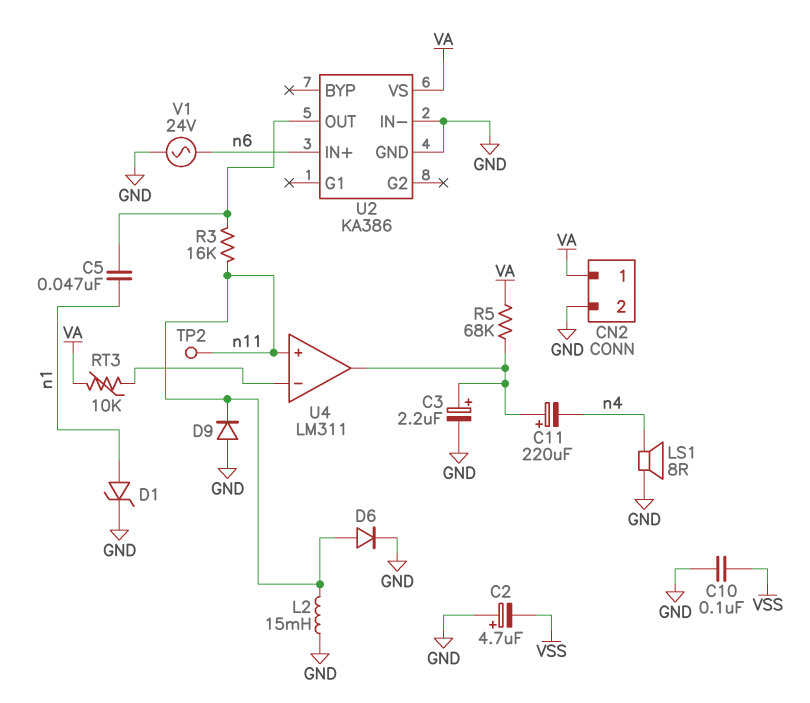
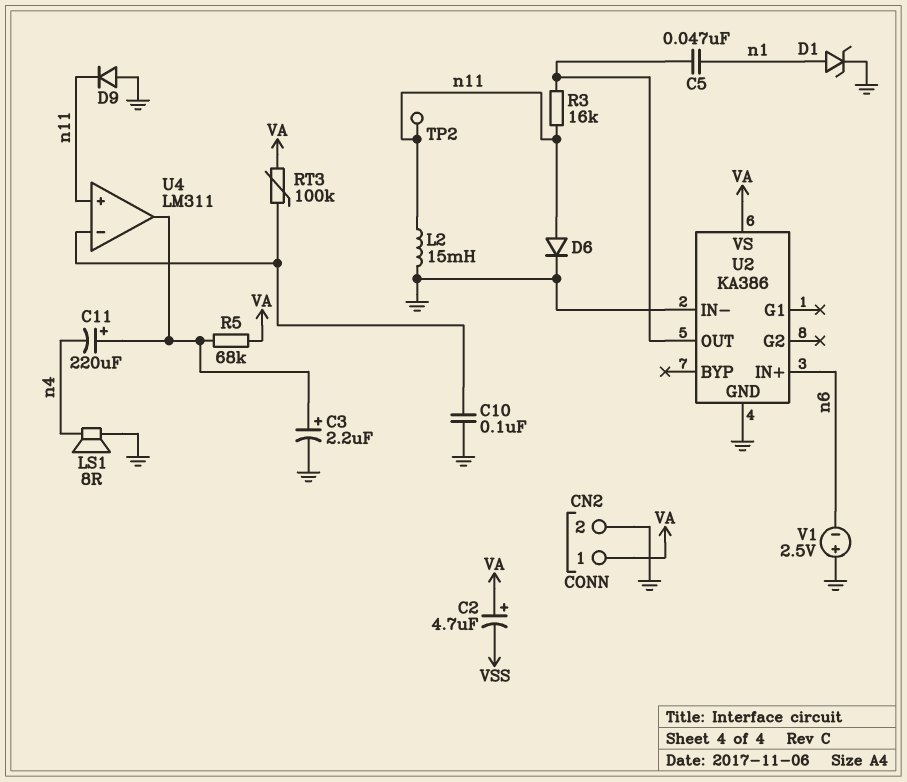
C2: 4.7uF (plus GND, minus VSS) -> 4.7uF (plus VA, minus VSS)
C10: 100nF (GND, VSS) -> 100nF (GND, U4/in-)
RT3: 10k (U4/in-, VA) -> 100k (U4/in-, VA)
V1: AC 24V (GND, n6) -> 2.5V (plus GND, minus n6)

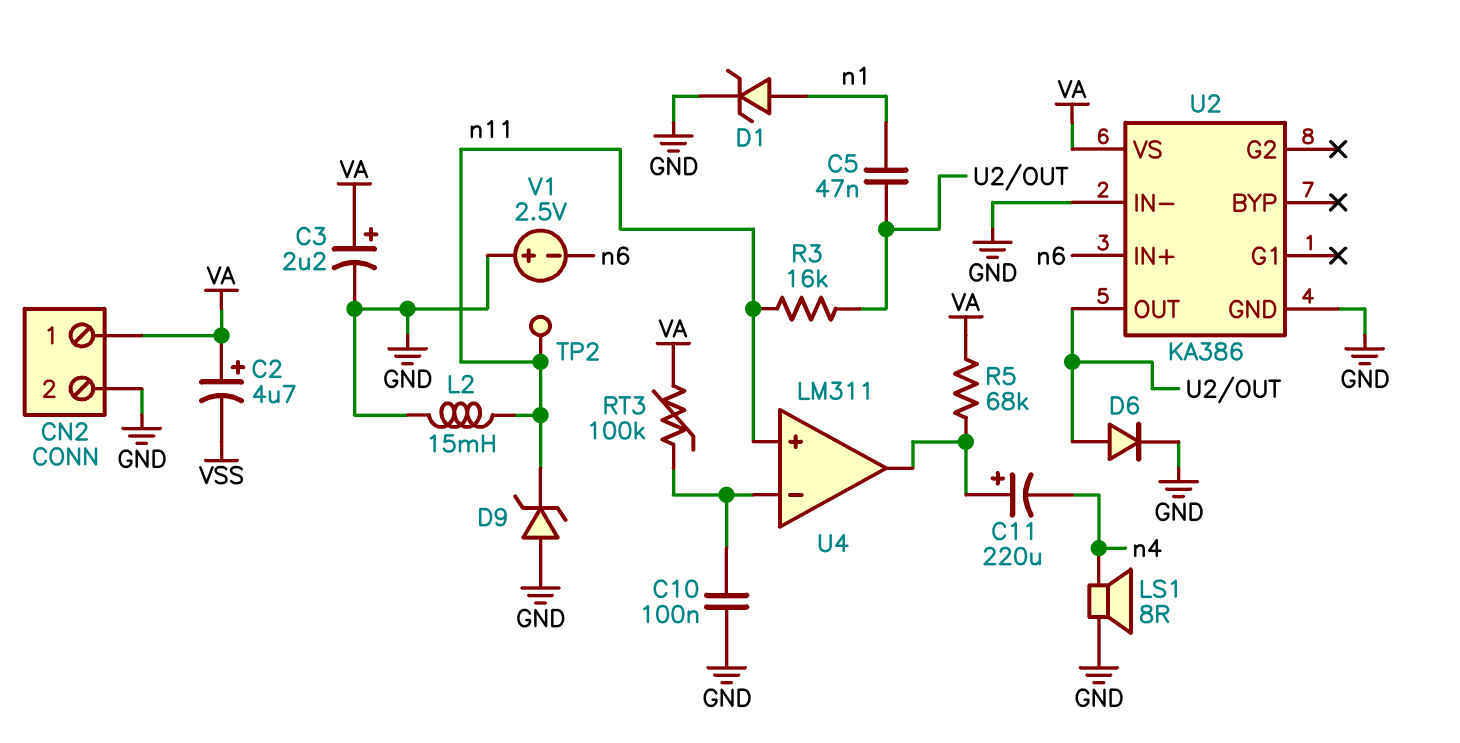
C3: 2.2uF (plus U4/out, minus GND) -> 2.2uF (plus VA, minus GND)
D6: diode (A n11, K GND) -> diode (A U2/OUT, K GND)
D9: diode (A GND, K n11) -> zener (A GND, K n11)

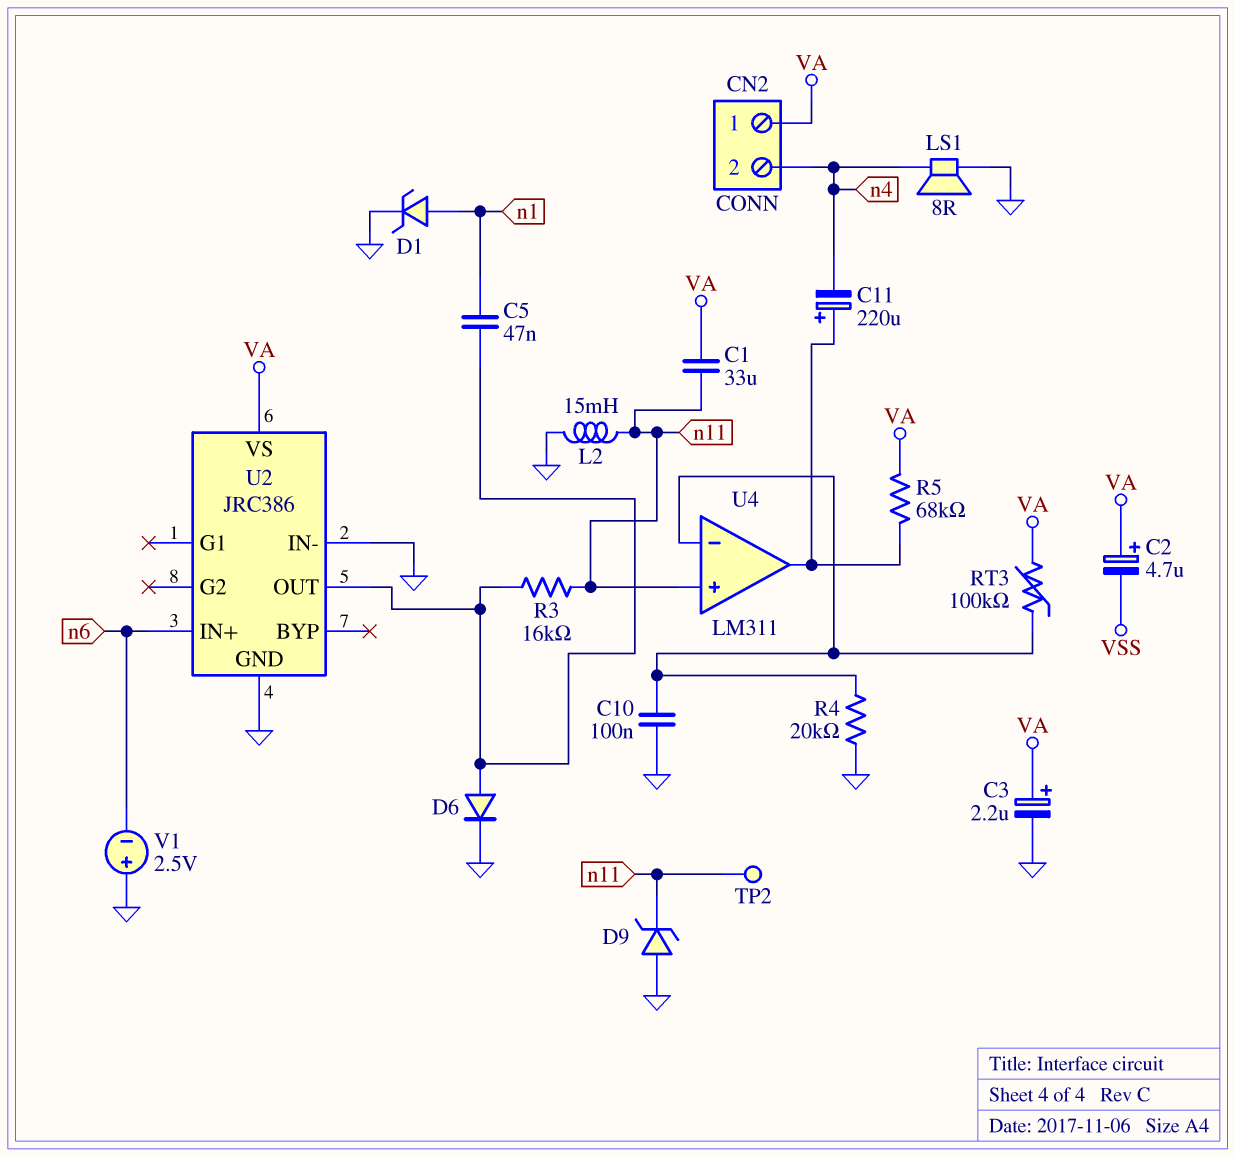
C1: none -> 33uF (VA, n11)
CN2 pin 2: GND -> n4
R4: none -> 20k (GND, U4/in-)
U2: KA386 -> JRC386

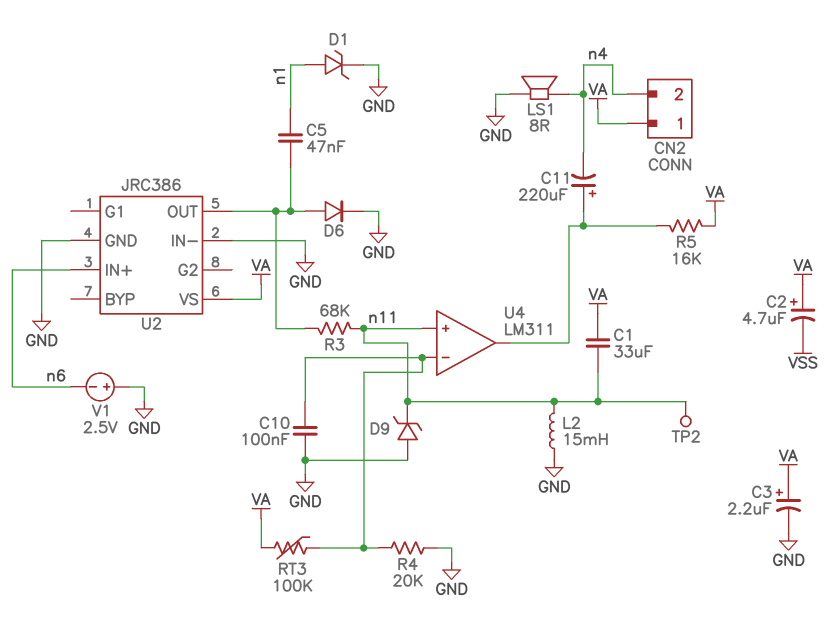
R3: 16k (U2/OUT, n11) -> 68k (U2/OUT, n11)
R5: 68k (U4/out, VA) -> 16k (U4/out, VA)

